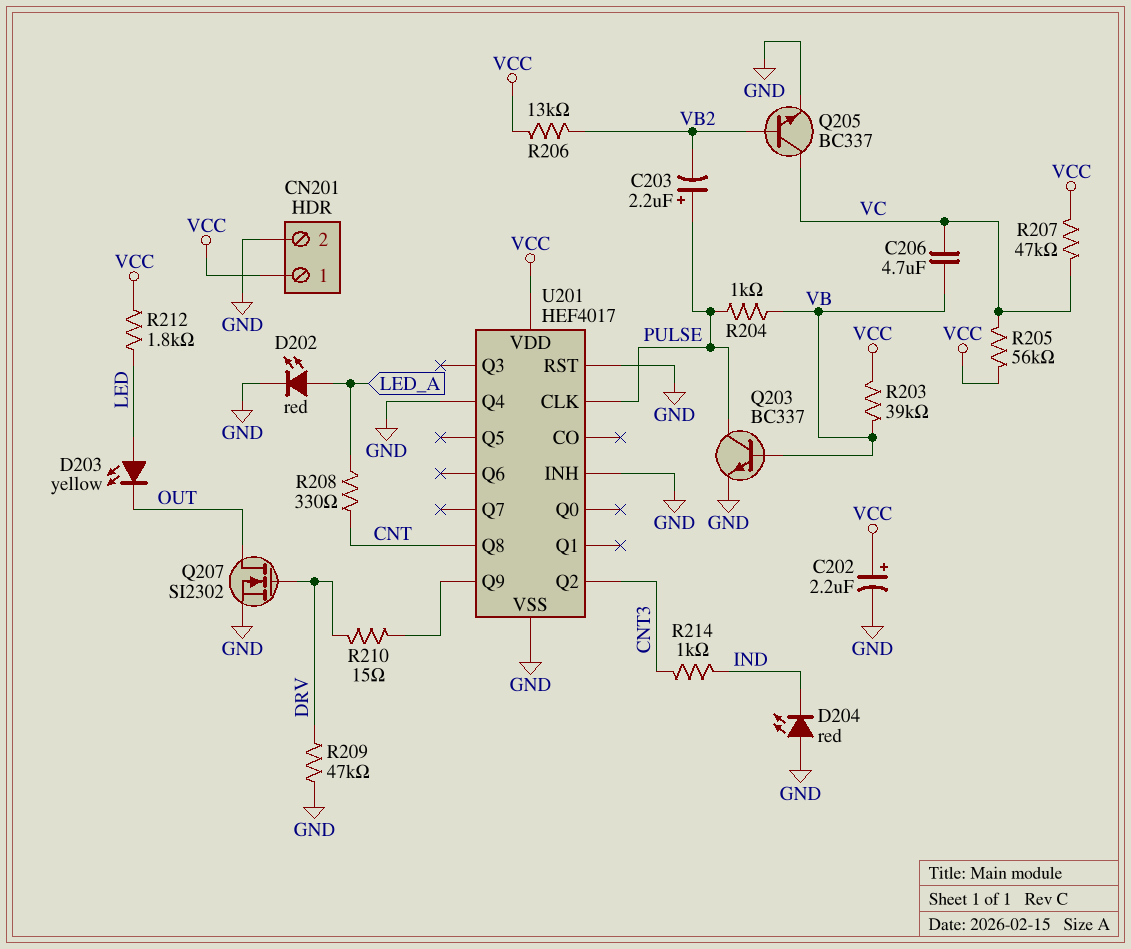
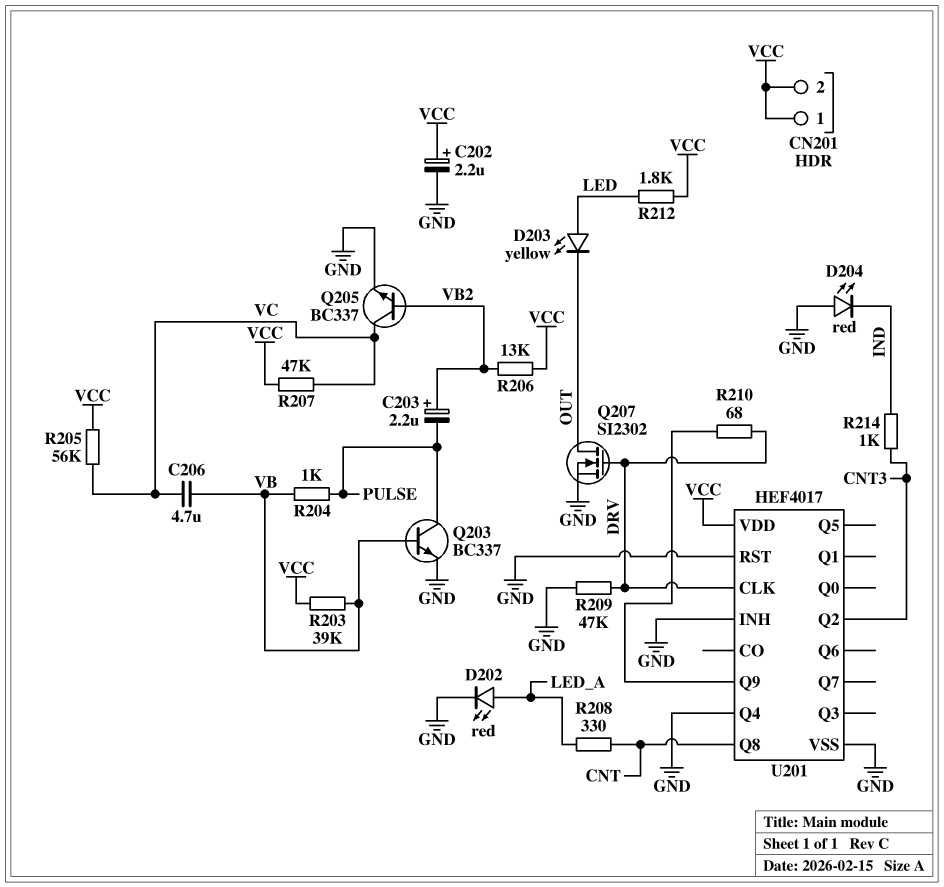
C203: 2.2uF (plus PULSE, minus VB2) -> 2.2uF (plus VB2, minus PULSE)
CN201 pin 2: GND -> VCC
R210: 15 (DRV, U201/Q9) -> 68 (DRV, U201/Q9)
U201 pin CLK: PULSE -> DRV

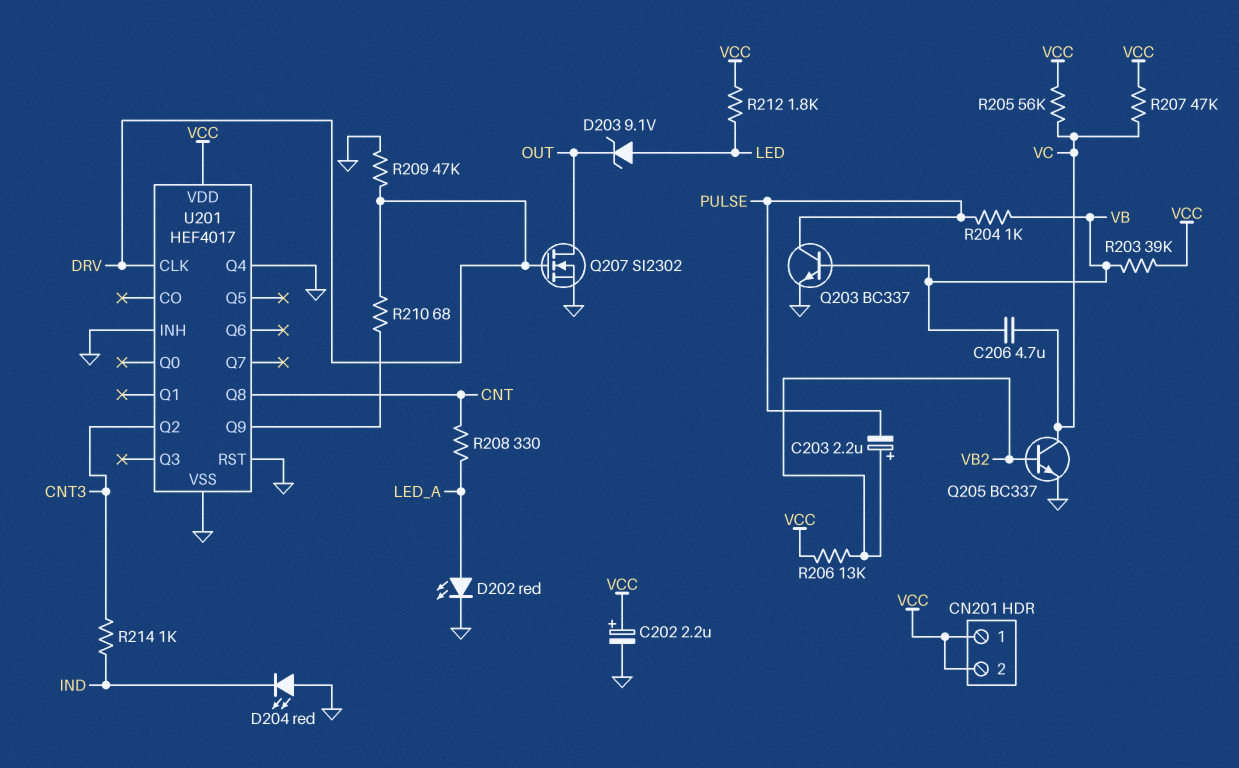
D203: LED yellow (A LED, K OUT) -> zener 9.1V (A LED, K OUT)

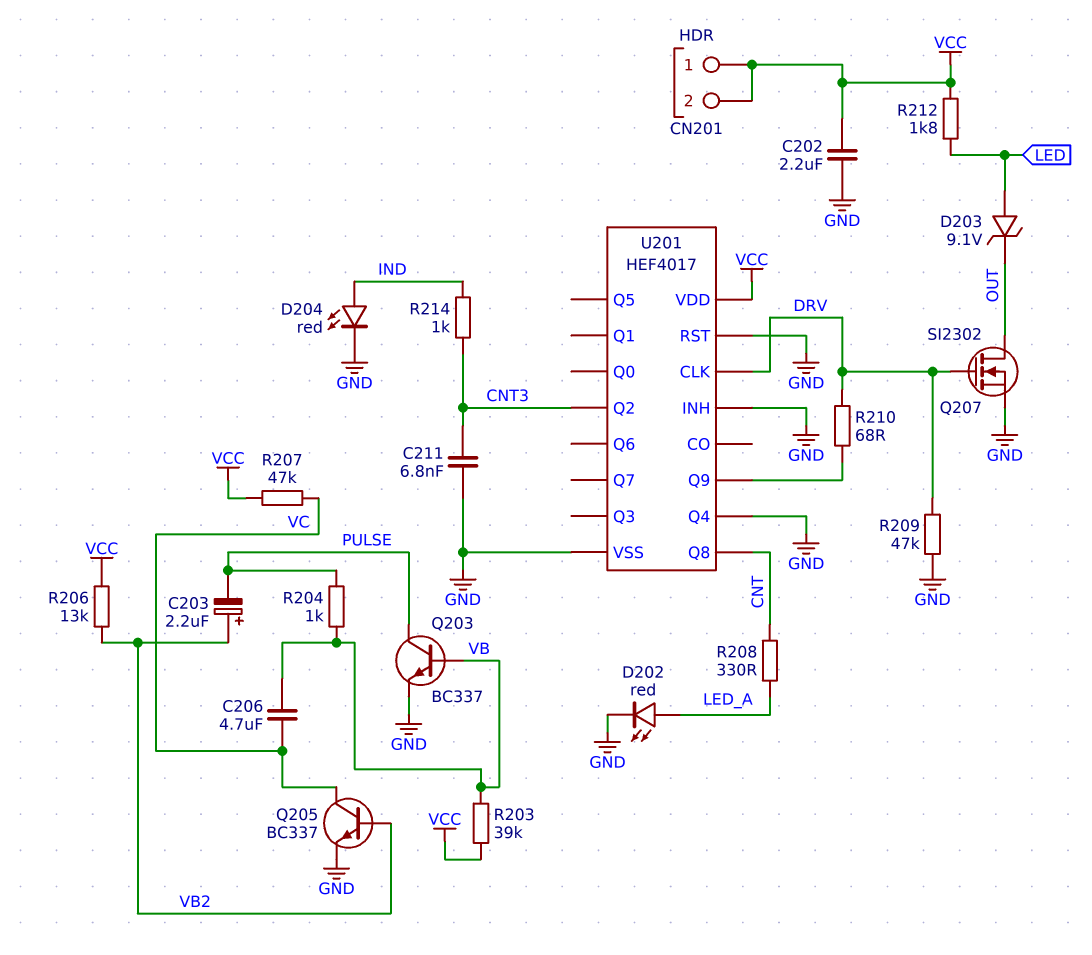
C202: 2.2uF (plus VCC, minus GND) -> 2.2uF (GND, VCC)
C211: none -> 6.8nF (CNT3, GND)
D204: LED red (A GND, K IND) -> LED red (A IND, K GND)
R205: 56k (VC, VCC) -> none

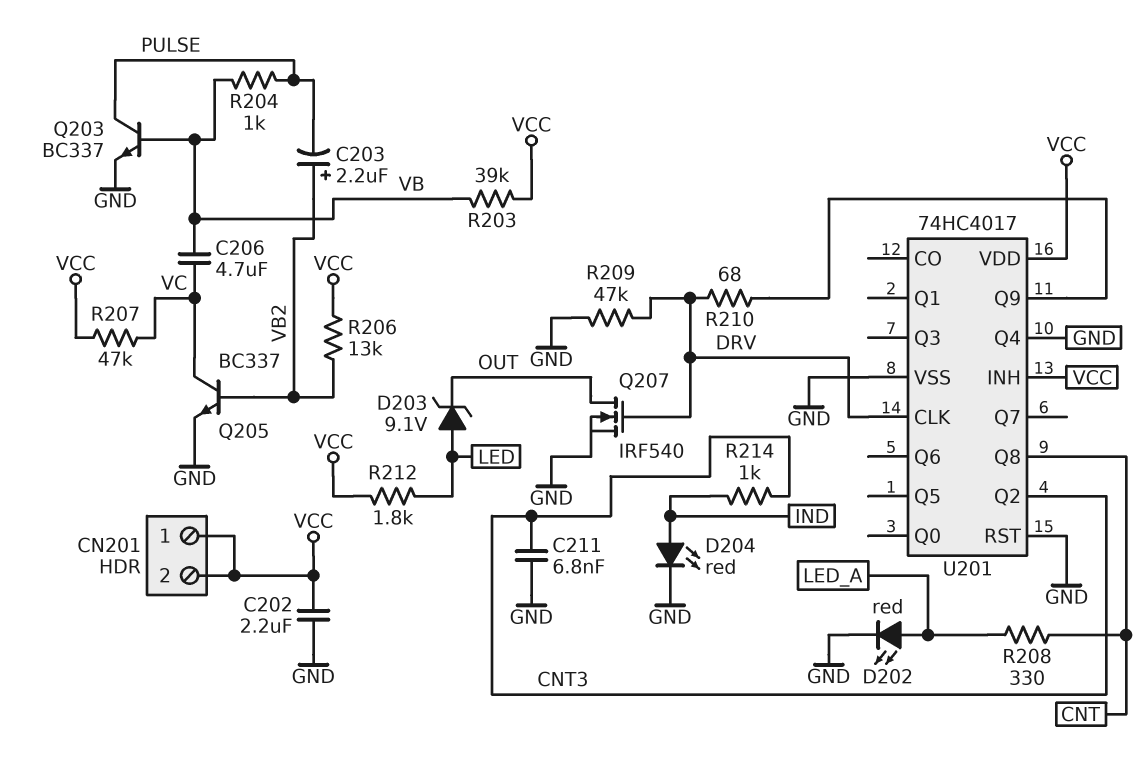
Q207: NMOS SI2302 (G DRV, D OUT, S GND) -> NMOS IRF540 (G DRV, D OUT, S GND)
U201: HEF4017 -> 74HC4017
U201 pin INH: GND -> VCC

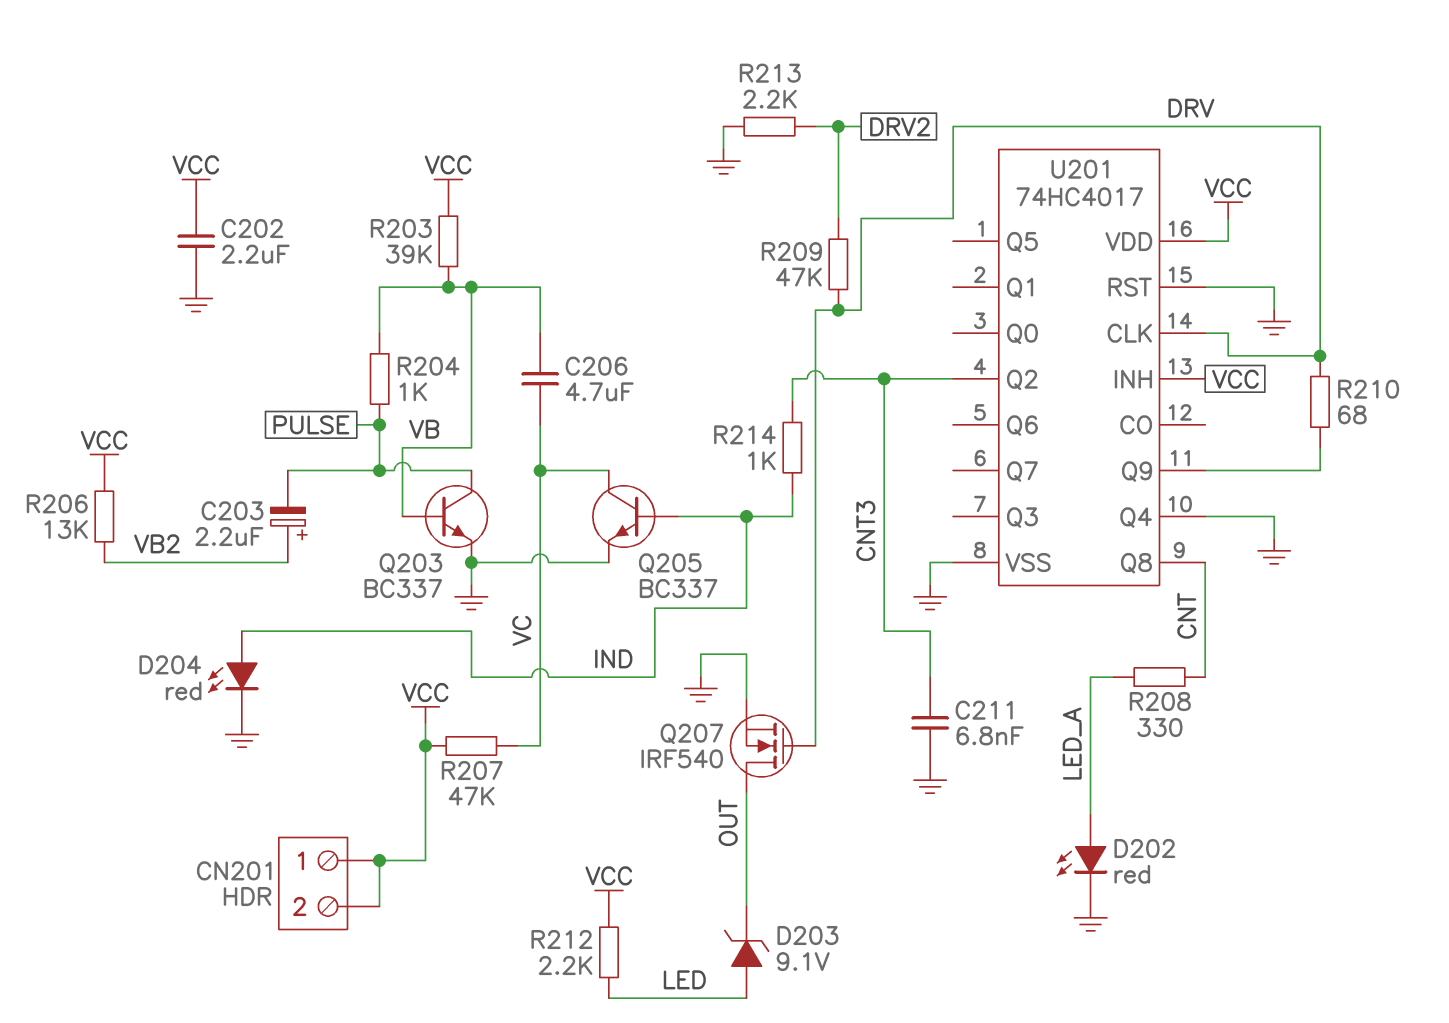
Q205: NPN BC337 (B VB2, C VC, E GND) -> NPN BC337 (B IND, C VC, E GND)
R209: 47k (DRV, GND) -> 47k (DRV, DRV2)
R212: 1.8k (LED, VCC) -> 2.2k (LED, VCC)
R213: none -> 2.2k (DRV2, GND)

